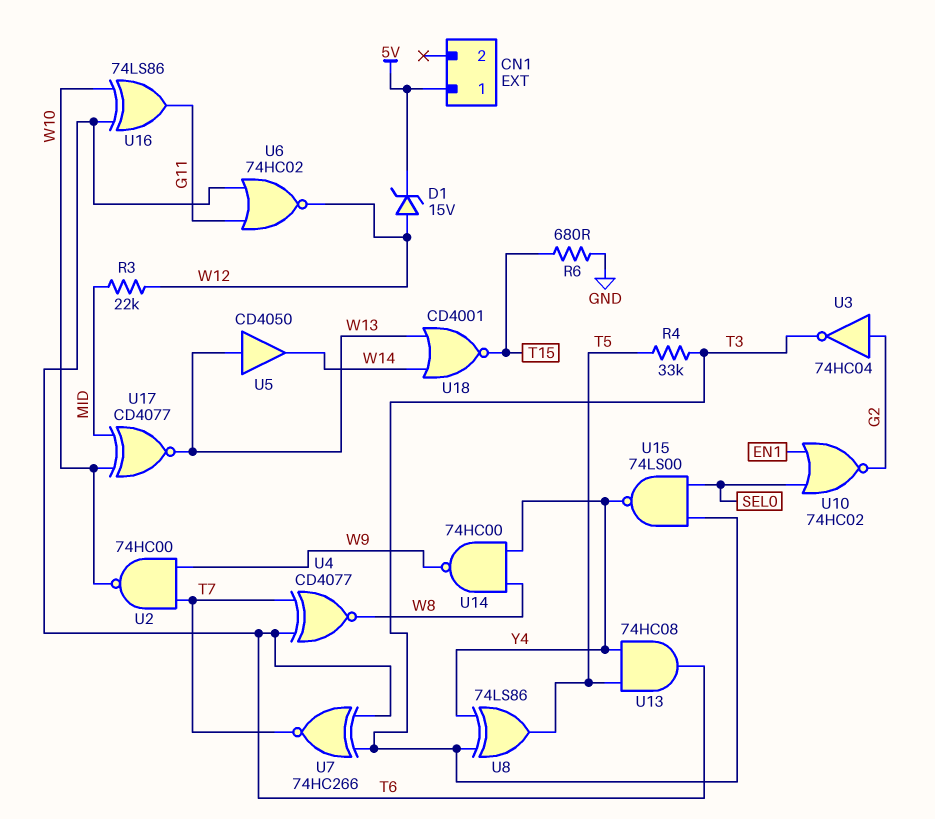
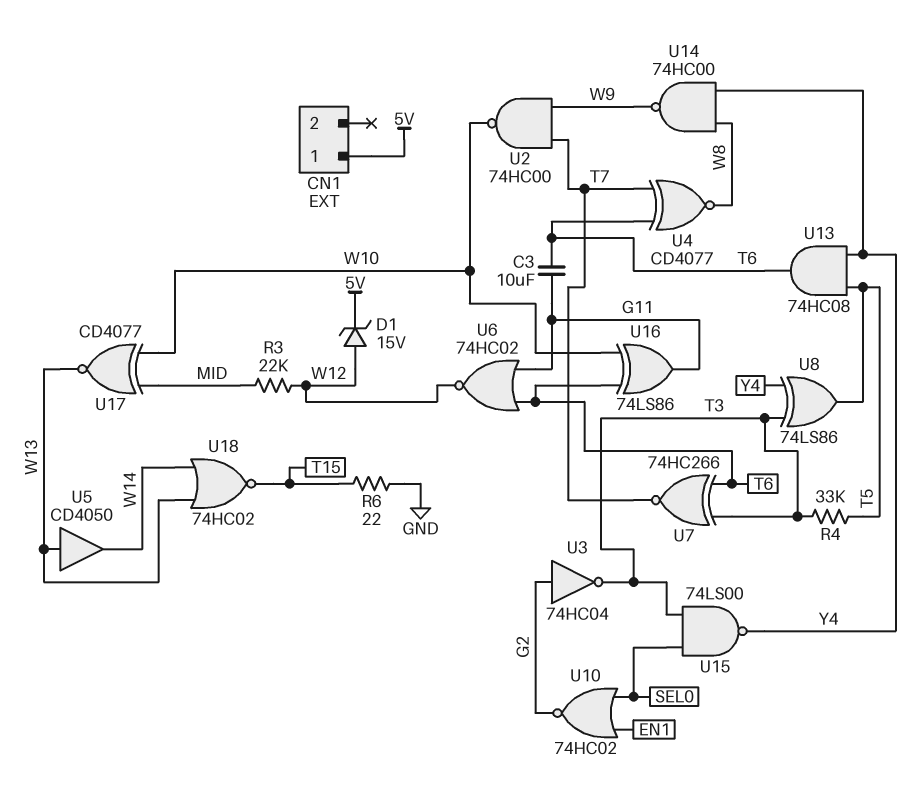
C3: none -> 10uF (G11, T6)
R6: 680 (GND, T15) -> 22 (GND, T15)
U18: NOR CD4001 (in W13, in W14, out T15) -> NOR 74HC02 (in W13, in W14, out T15)

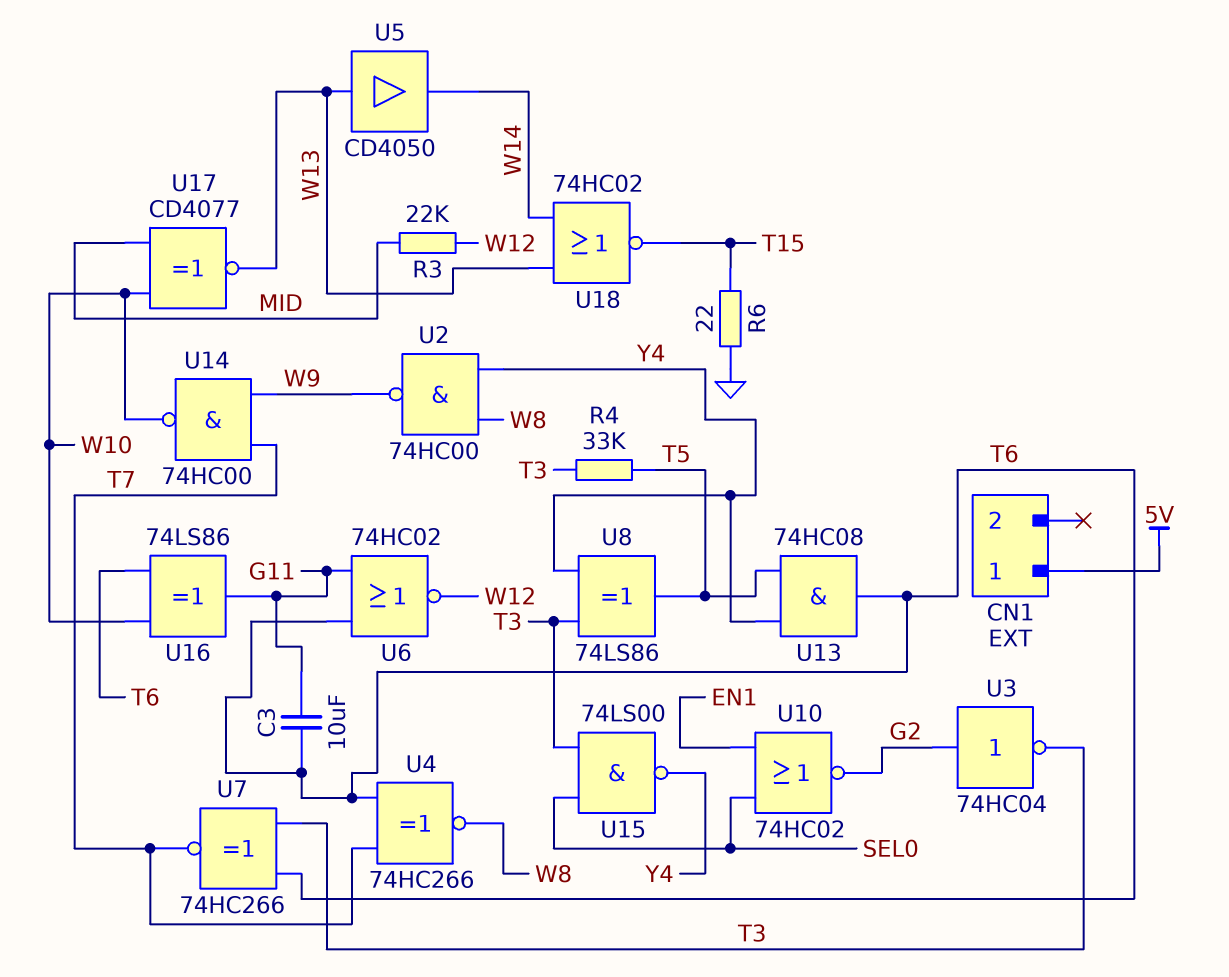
D1: zener 15V (A W12, K 5V) -> none
U2: NAND 74HC00 (in T7, in W9, out W10) -> NAND 74HC00 (in W8, in Y4, out W9)
U4: XNOR CD4077 (in T6, in T7, out W8) -> XNOR 74HC266 (in T6, in T7, out W8)
U14: NAND 74HC00 (in W8, in Y4, out W9) -> NAND 74HC00 (in T7, in W9, out W10)

